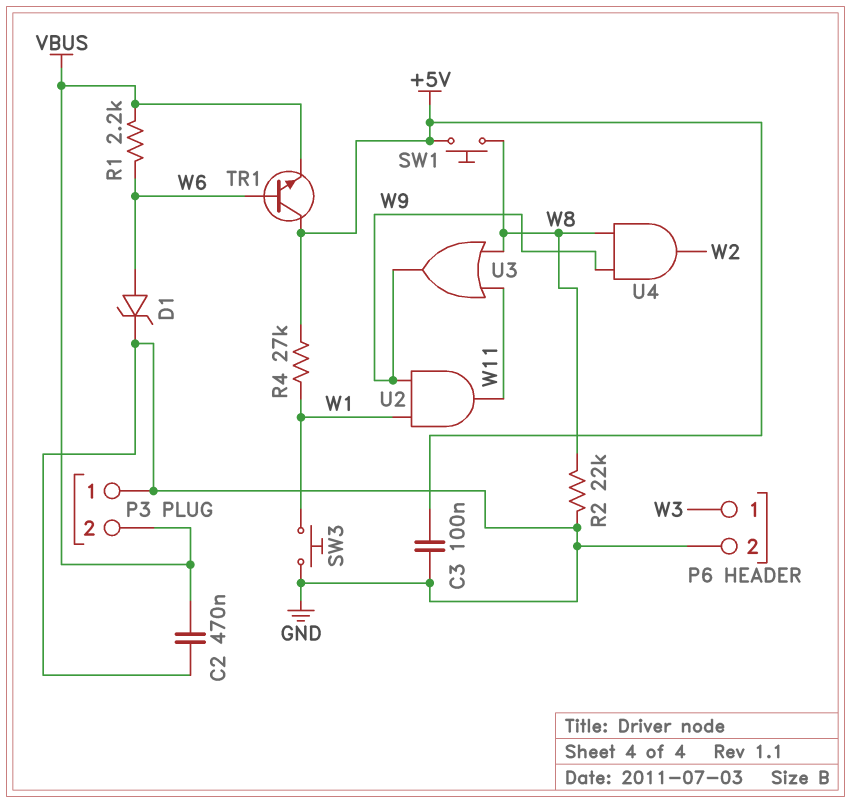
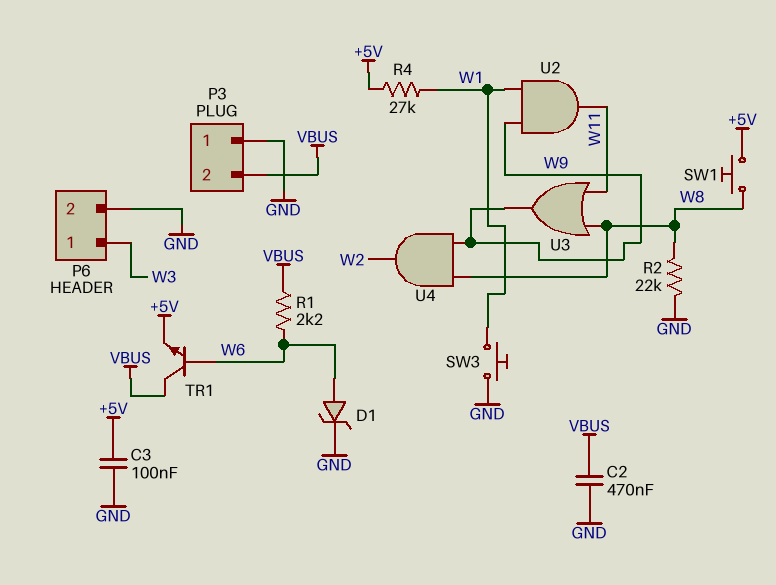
TR1: NPN (B W6, C +5V, E VBUS) -> NPN (B W6, C VBUS, E +5V)

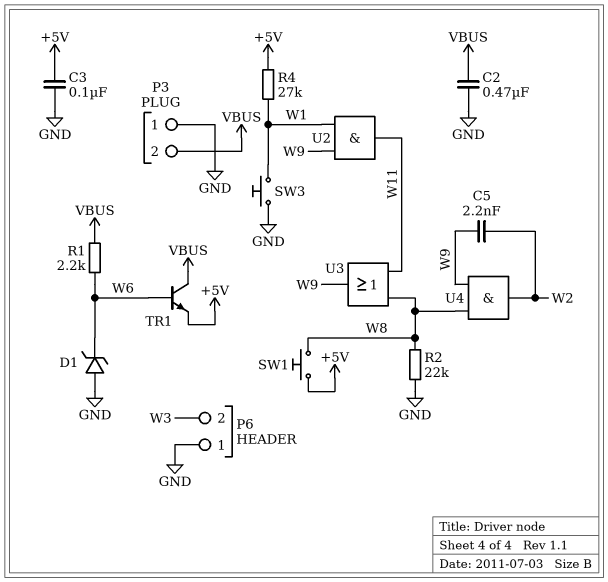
C5: none -> 2.2nF (W2, W9)
D1: zener (A W6, K GND) -> zener (A GND, K W6)
P6 pin 1: W3 -> GND
P6 pin 2: GND -> W3

